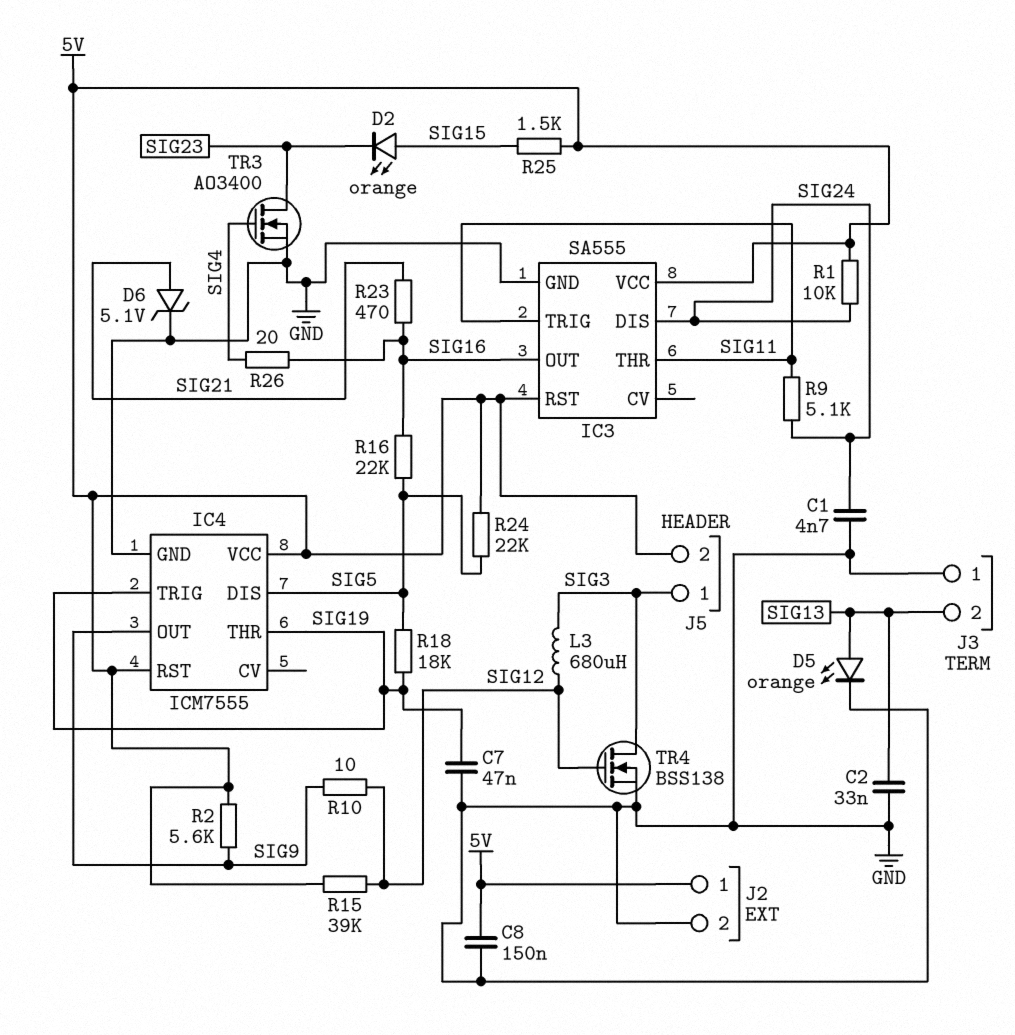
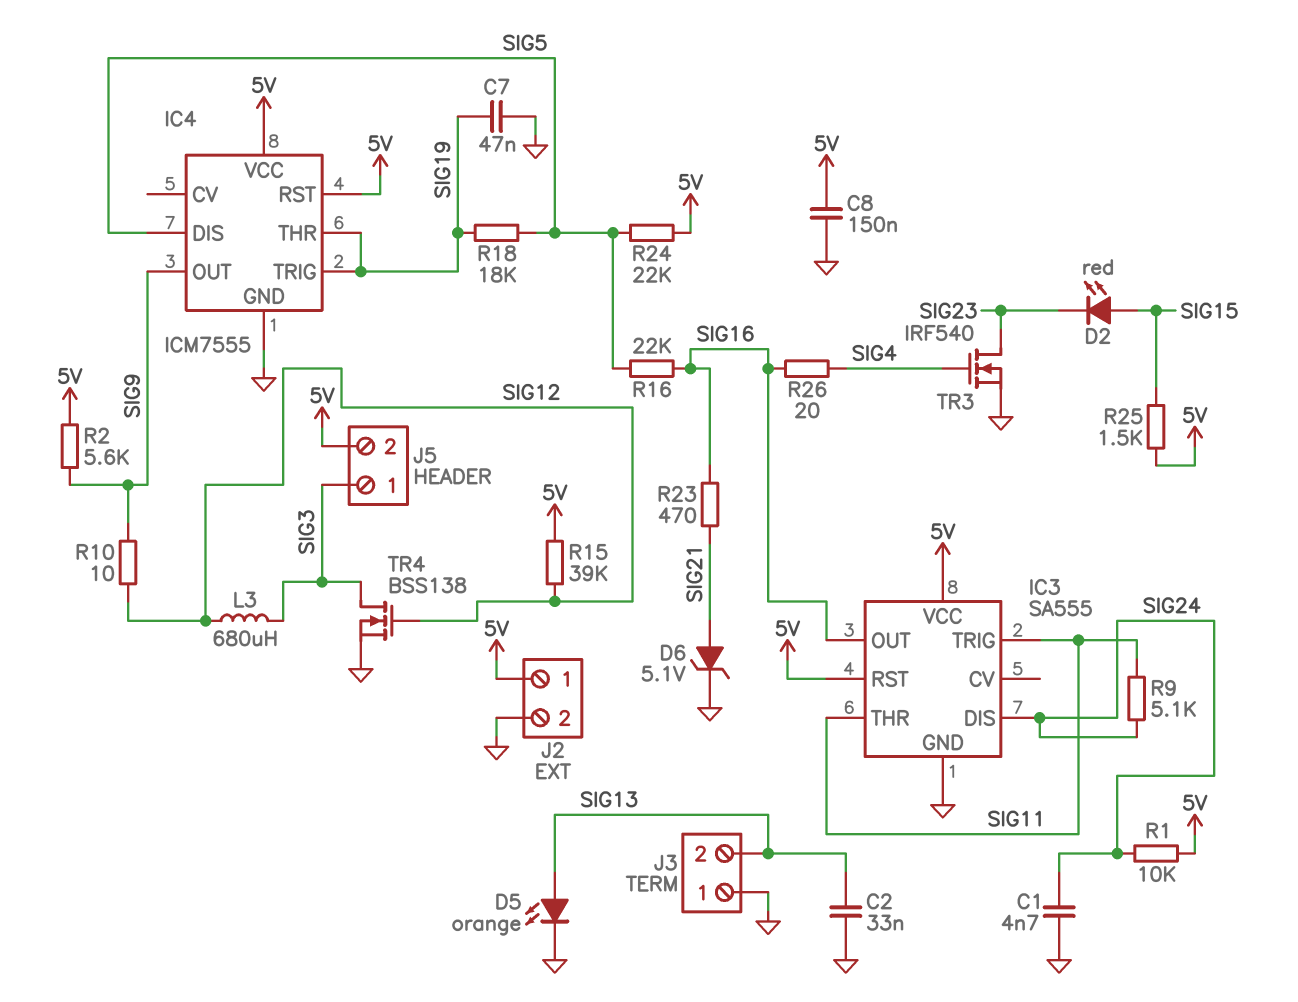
D2: LED orange (A SIG15, K SIG23) -> LED red (A SIG15, K SIG23)
TR3: NMOS AO3400 (G SIG4, D SIG23, S GND) -> NMOS IRF540 (G SIG4, D SIG23, S GND)

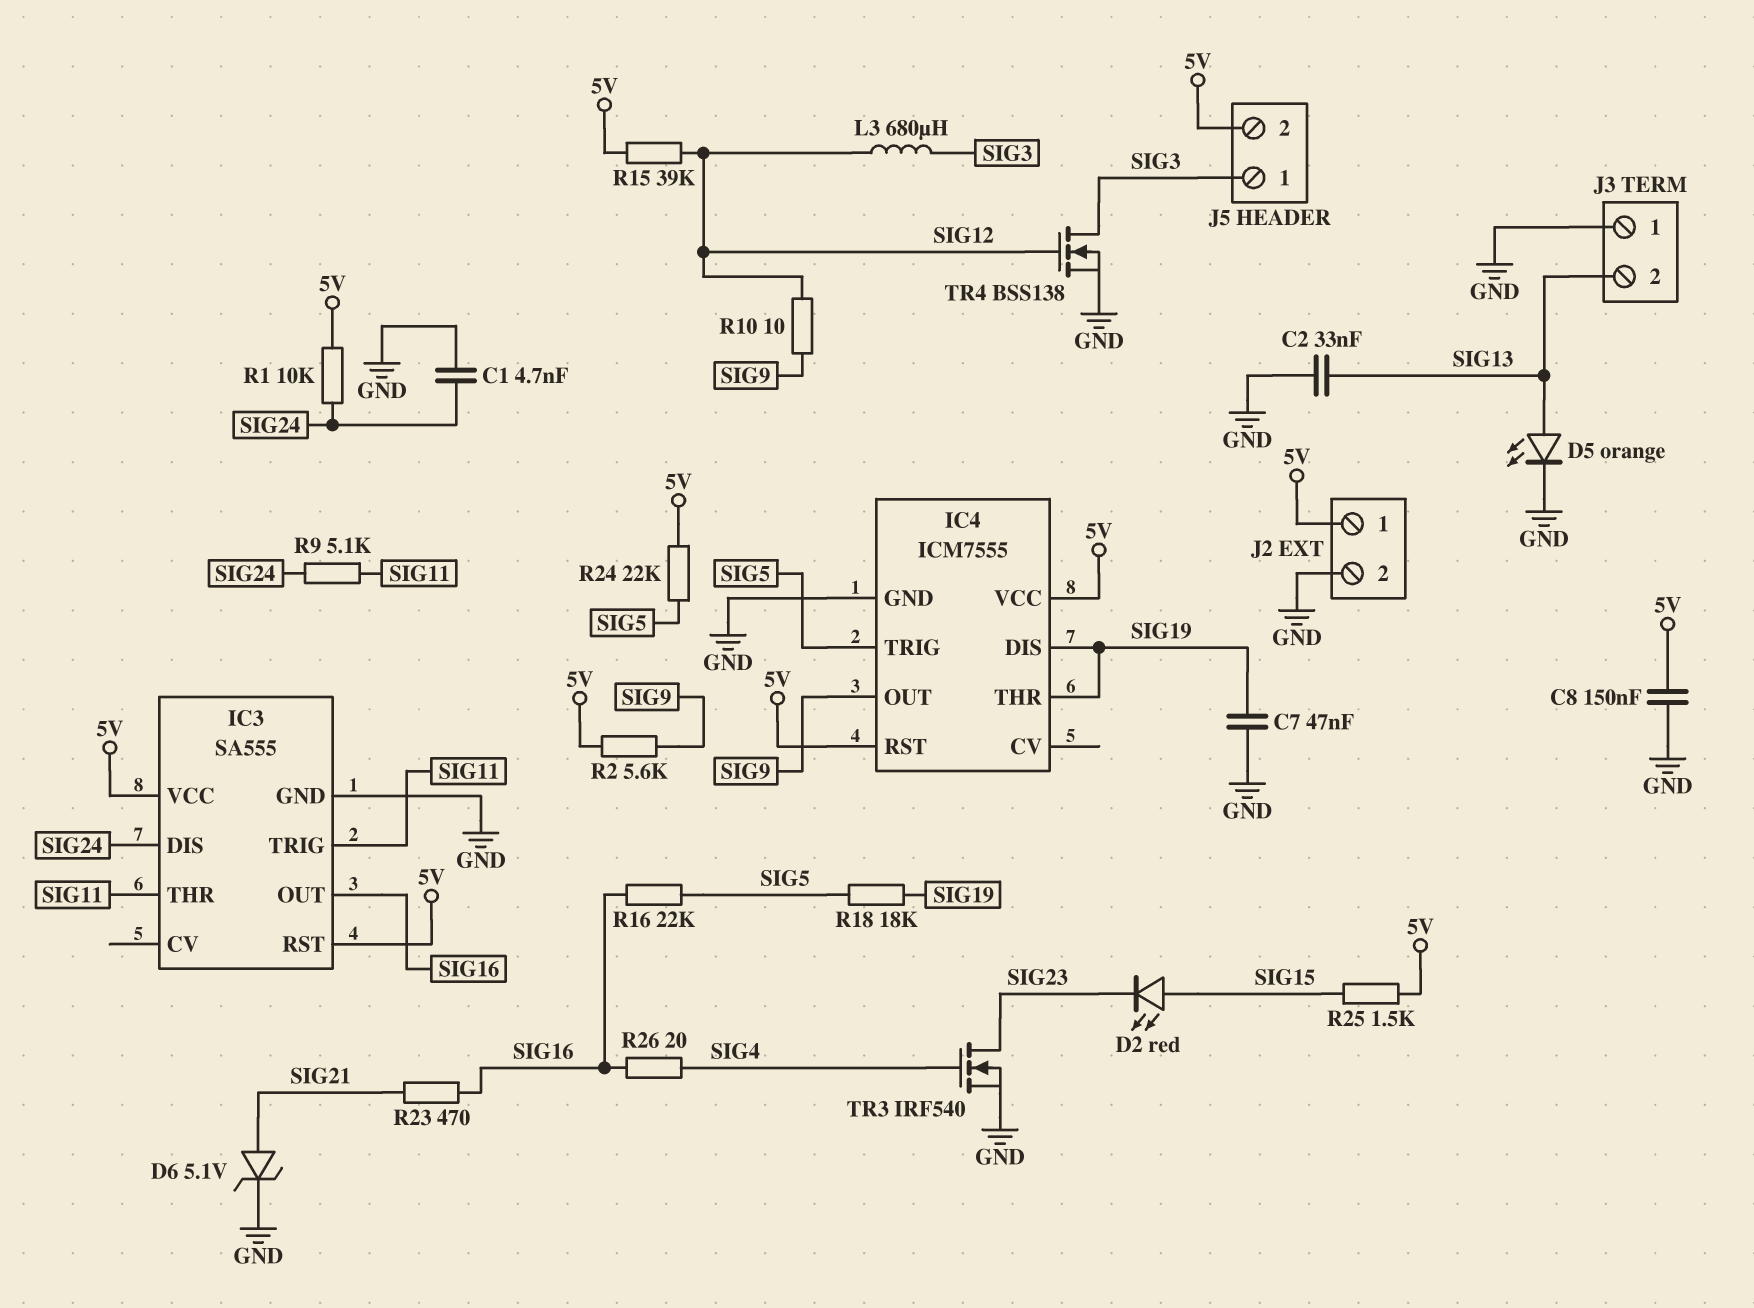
IC4 pin DIS: SIG5 -> SIG19
IC4 pin TRIG: SIG19 -> SIG5

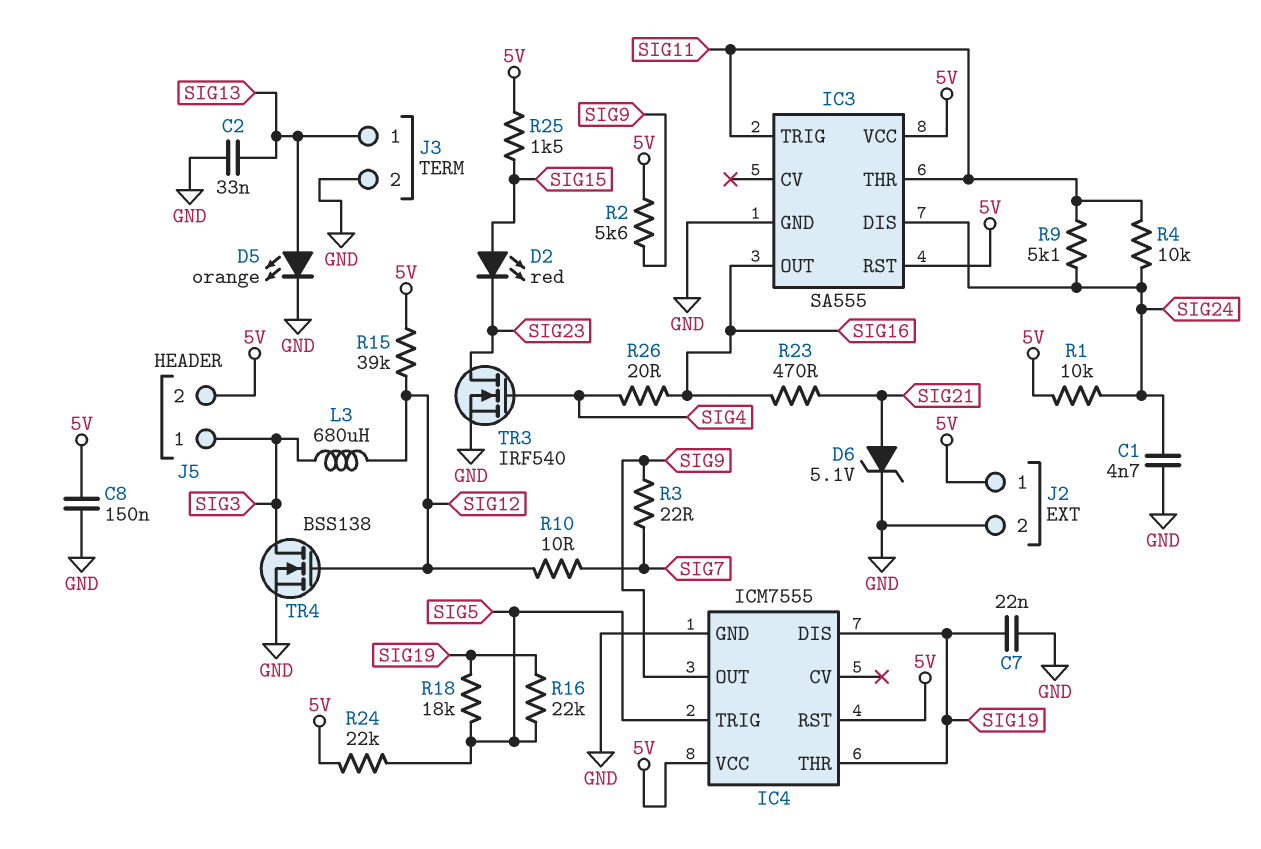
C7: 47nF (GND, SIG19) -> 22nF (GND, SIG19)
J3 pin 1: GND -> SIG13
J3 pin 2: SIG13 -> GND
R3: none -> 22 (SIG7, SIG9)
R4: none -> 10k (SIG11, SIG24)
R10: 10 (SIG9, SIG12) -> 10 (SIG7, SIG12)
R16: 22k (SIG5, SIG16) -> 22k (SIG5, SIG19)

